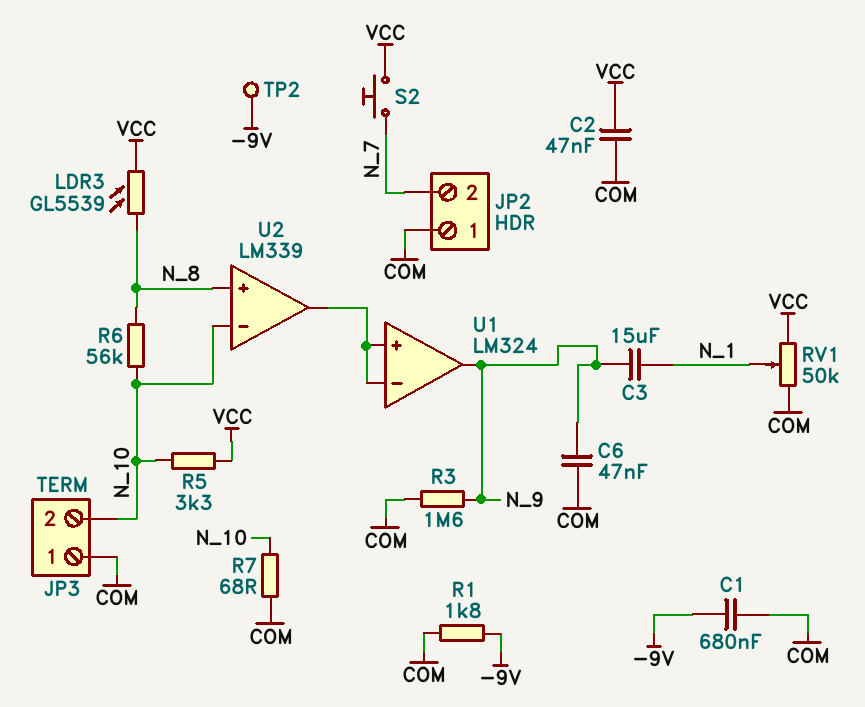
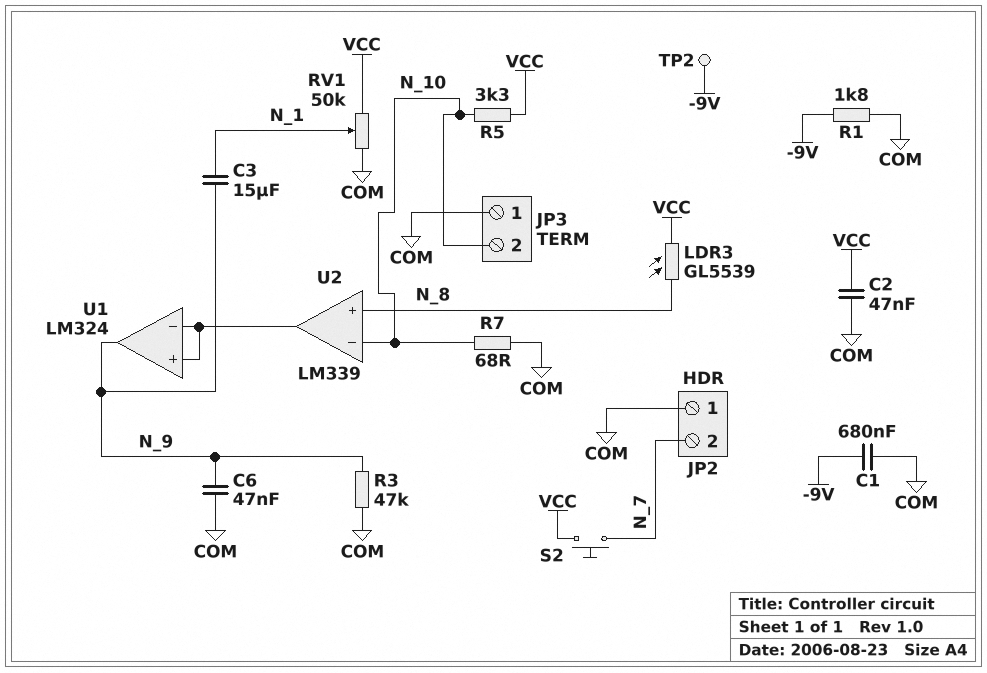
R3: 1.6M (COM, N_9) -> 47k (COM, N_9)
R6: 56k (N_8, N_10) -> none

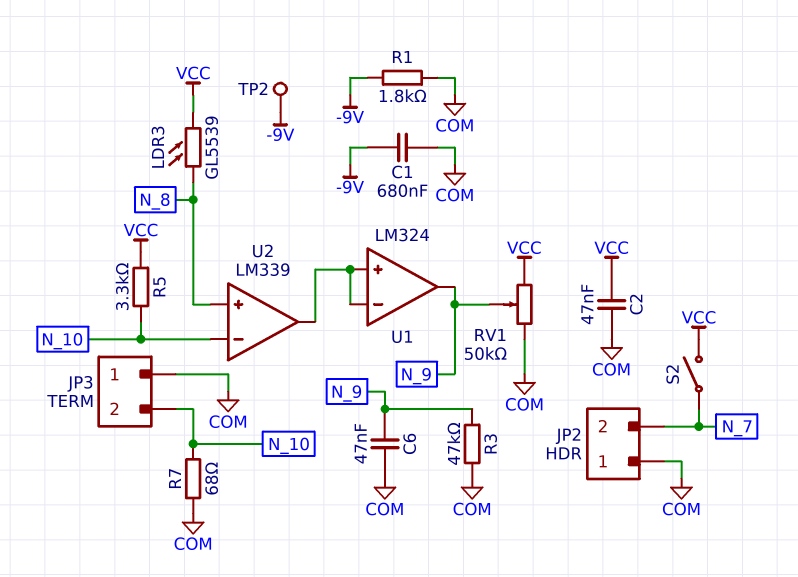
C3: 15uF (N_1, N_9) -> none
RV1: 50k (COM, VCC, wiper N_1) -> 50k (COM, VCC, wiper N_9)
S2: button (N_7, VCC) -> switch (N_7, VCC)

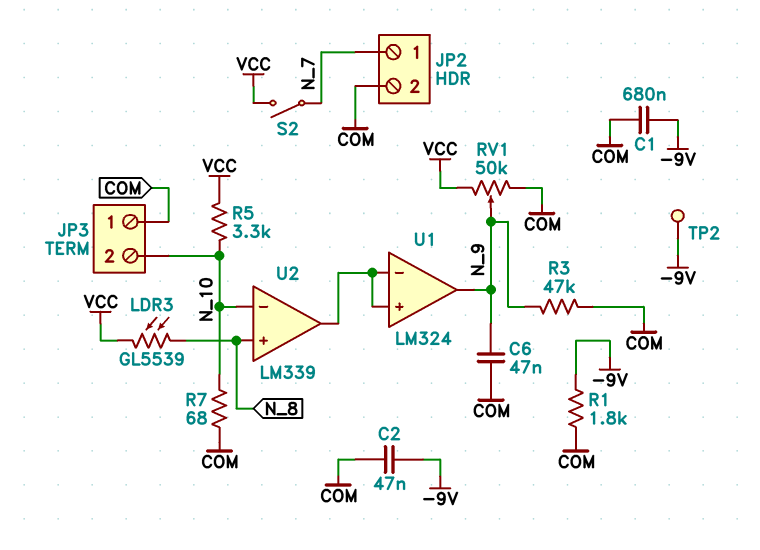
C2: 47nF (COM, VCC) -> 47nF (-9V, COM)
JP2 pin 1: COM -> N_7
JP2 pin 2: N_7 -> COM

